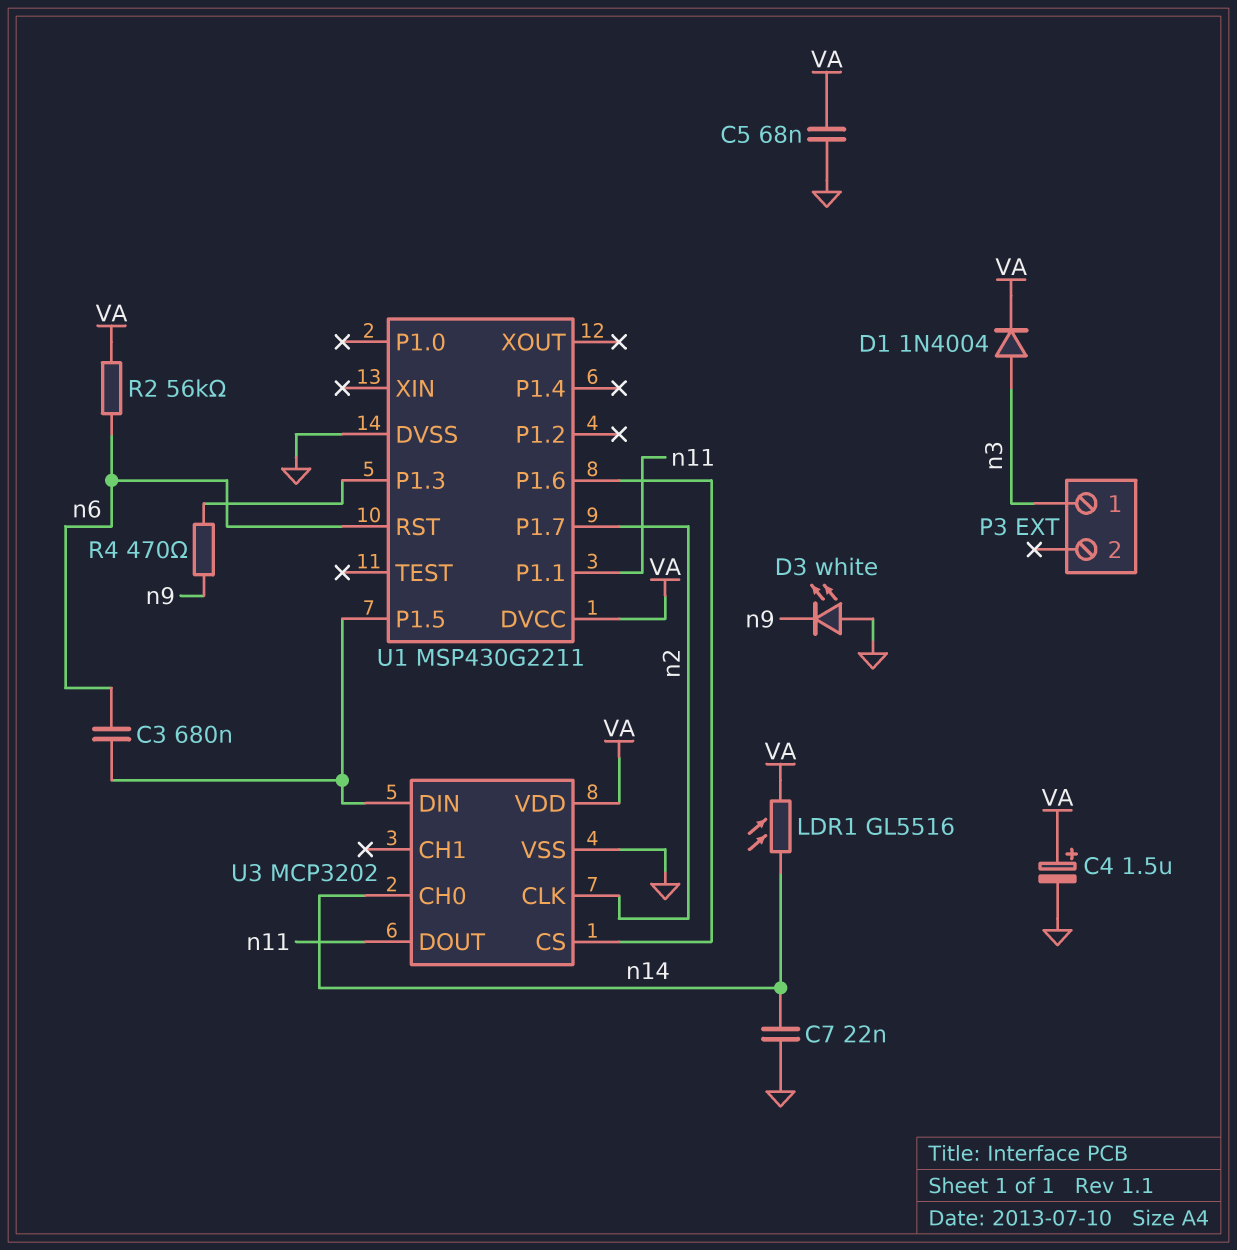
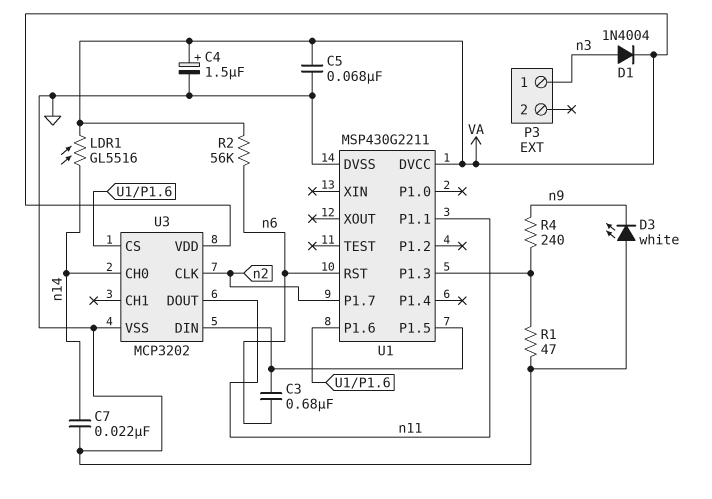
R1: none -> 47 (GND, U1/P1.3)
R4: 470 (U1/P1.3, n9) -> 240 (U1/P1.3, n9)

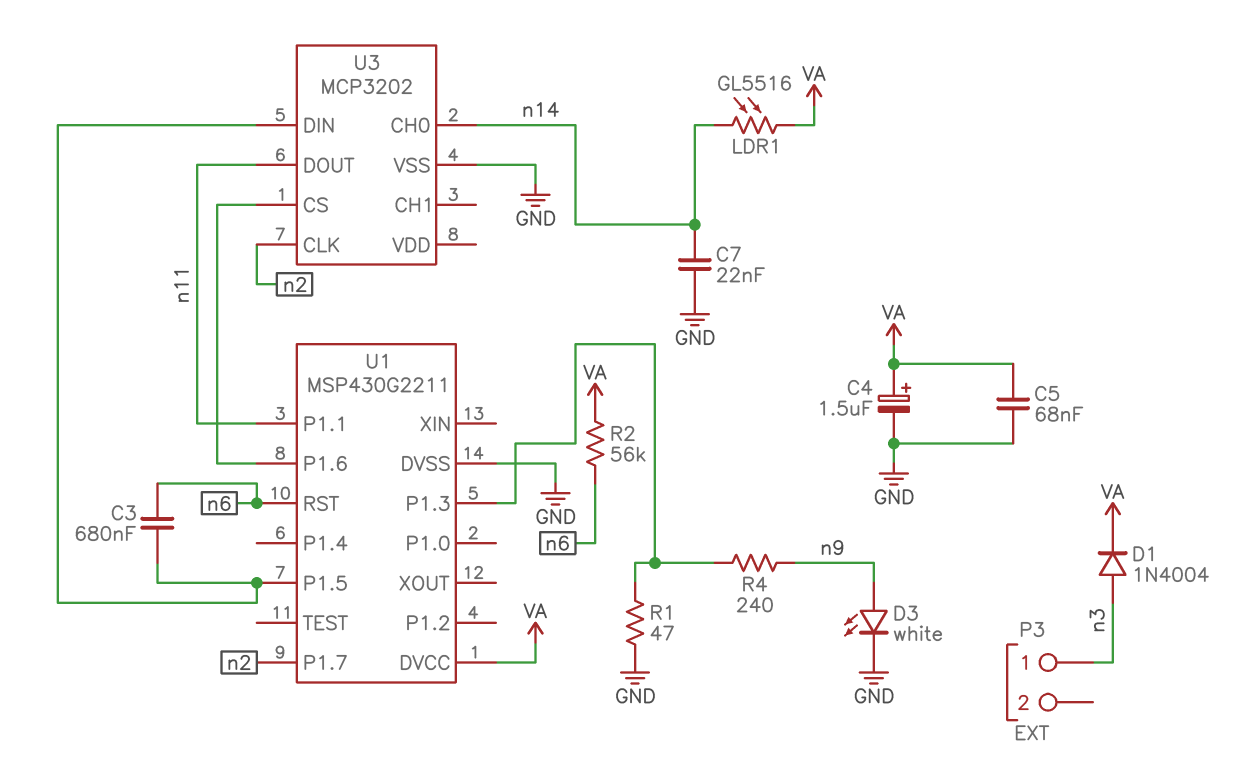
D3: LED white (A GND, K n9) -> LED white (A n9, K GND)
U3 pin VDD: VA -> none

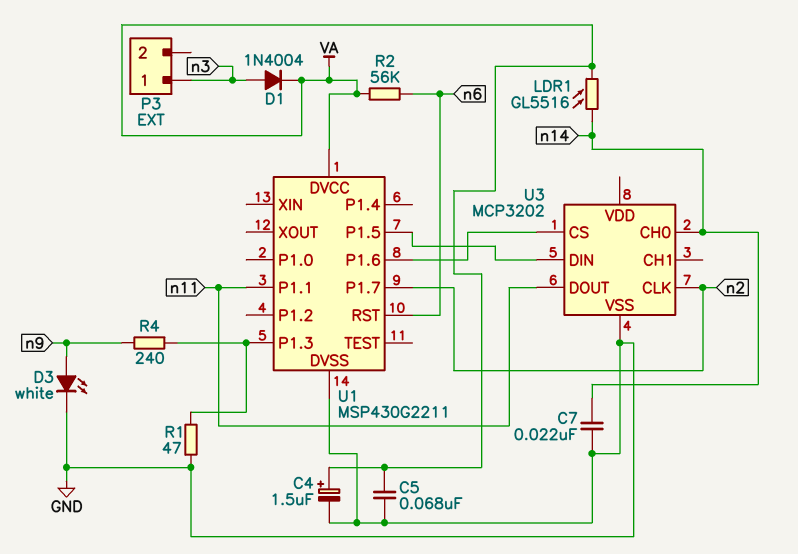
C3: 680nF (U1/P1.5, n6) -> none

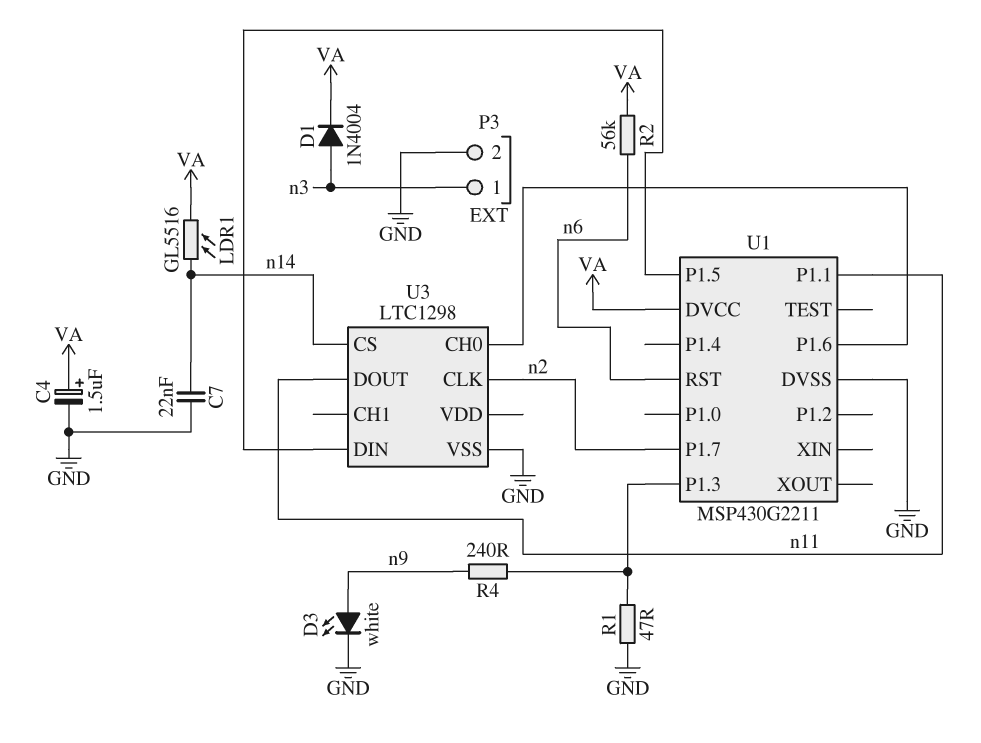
C5: 68nF (GND, VA) -> none
P3 pin 2: none -> GND
U3: MCP3202 -> LTC1298
U3 pin CH0: n14 -> U1/P1.6
U3 pin CS: U1/P1.6 -> n14

